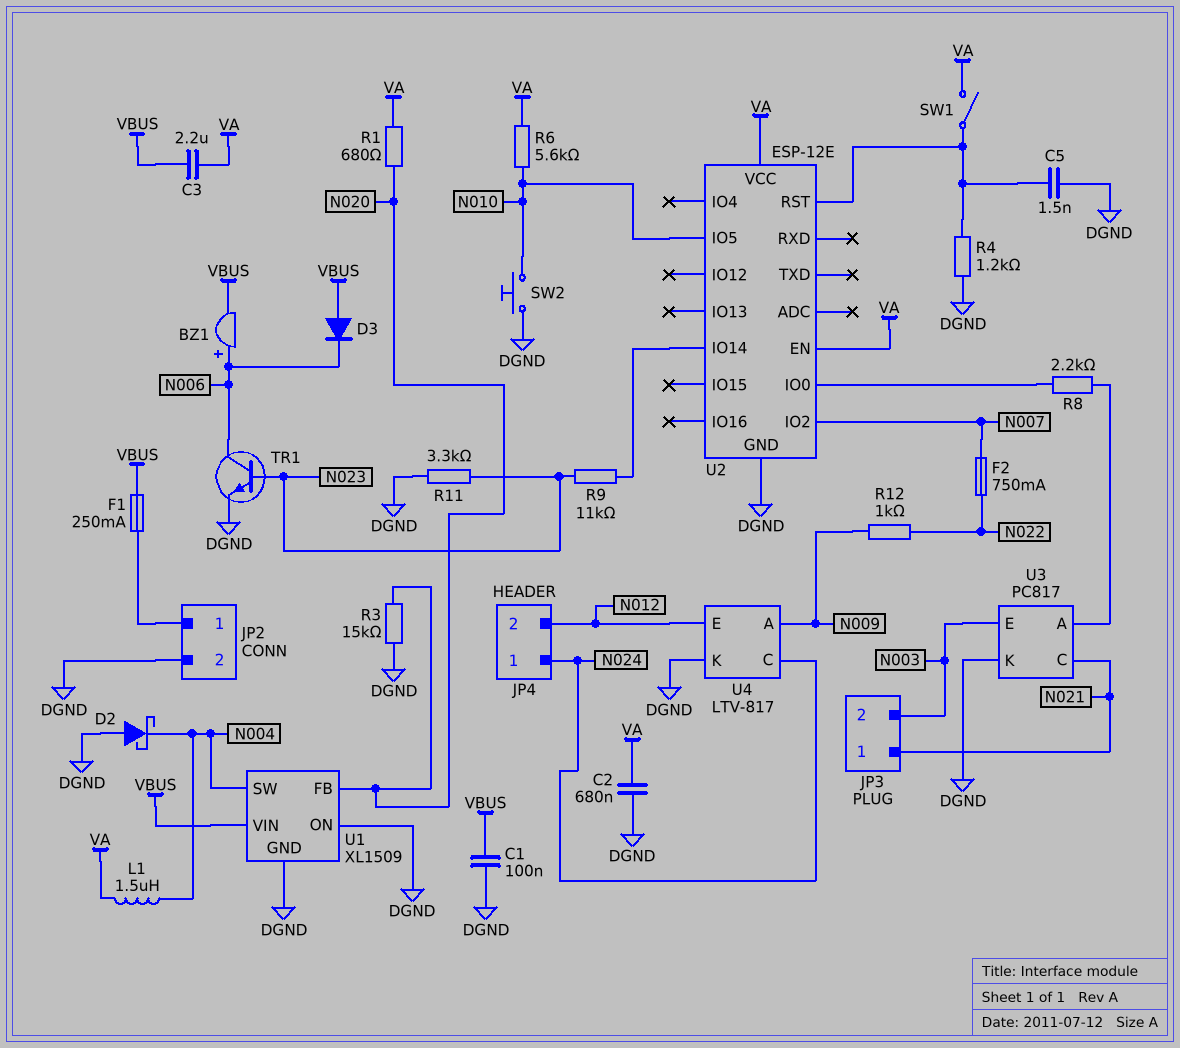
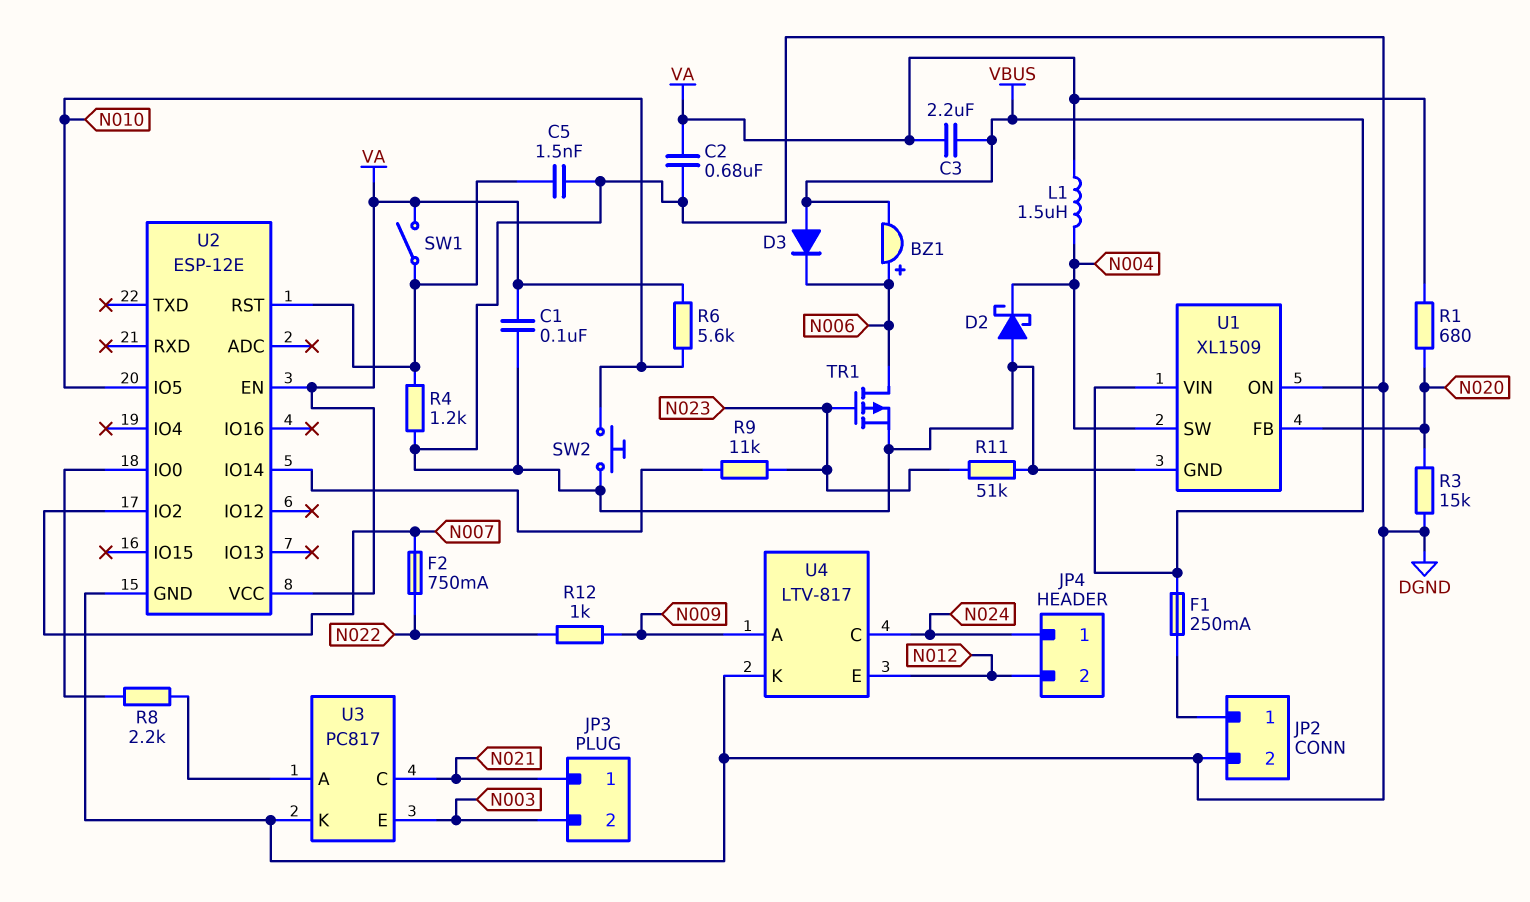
C1: 100nF (DGND, VBUS) -> 100nF (DGND, VA)
R11: 3.3k (DGND, N023) -> 51k (DGND, N023)
TR1: NPN (B N023, C N006, E DGND) -> PMOS (G N023, D N006, S DGND)

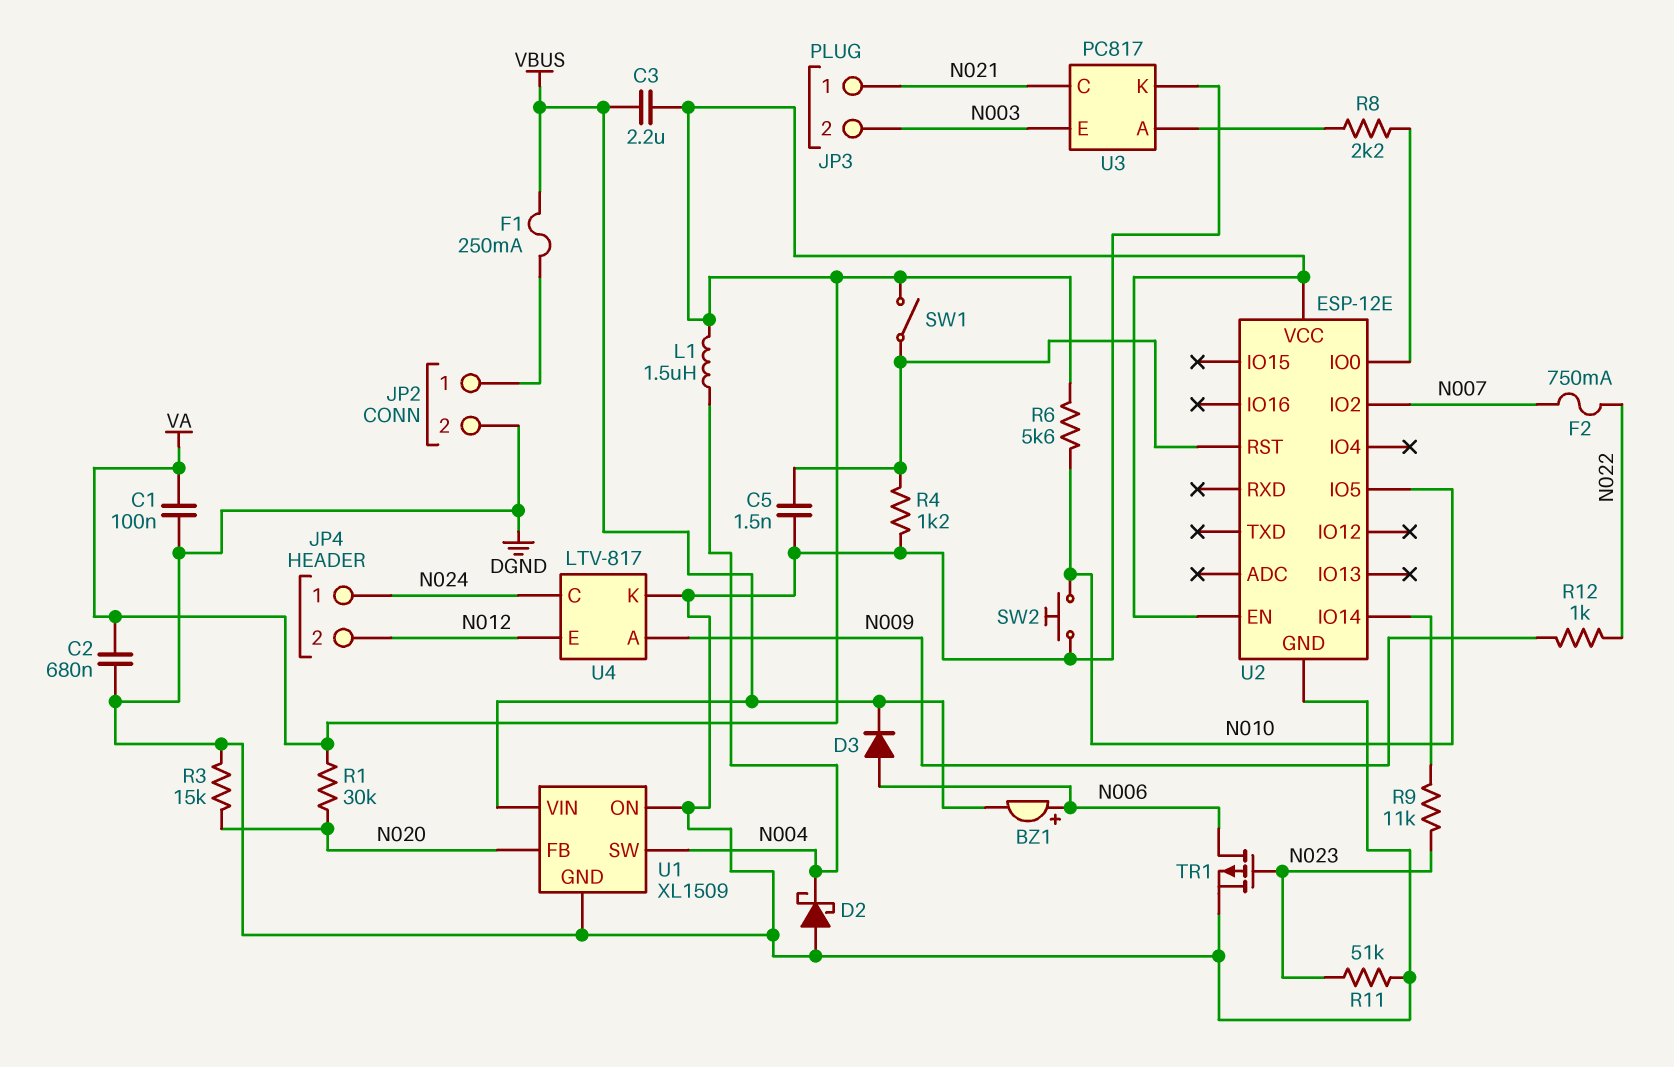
D3: diode (A VBUS, K N006) -> diode (A N006, K VBUS)
R1: 680 (N020, VA) -> 30k (N020, VA)

